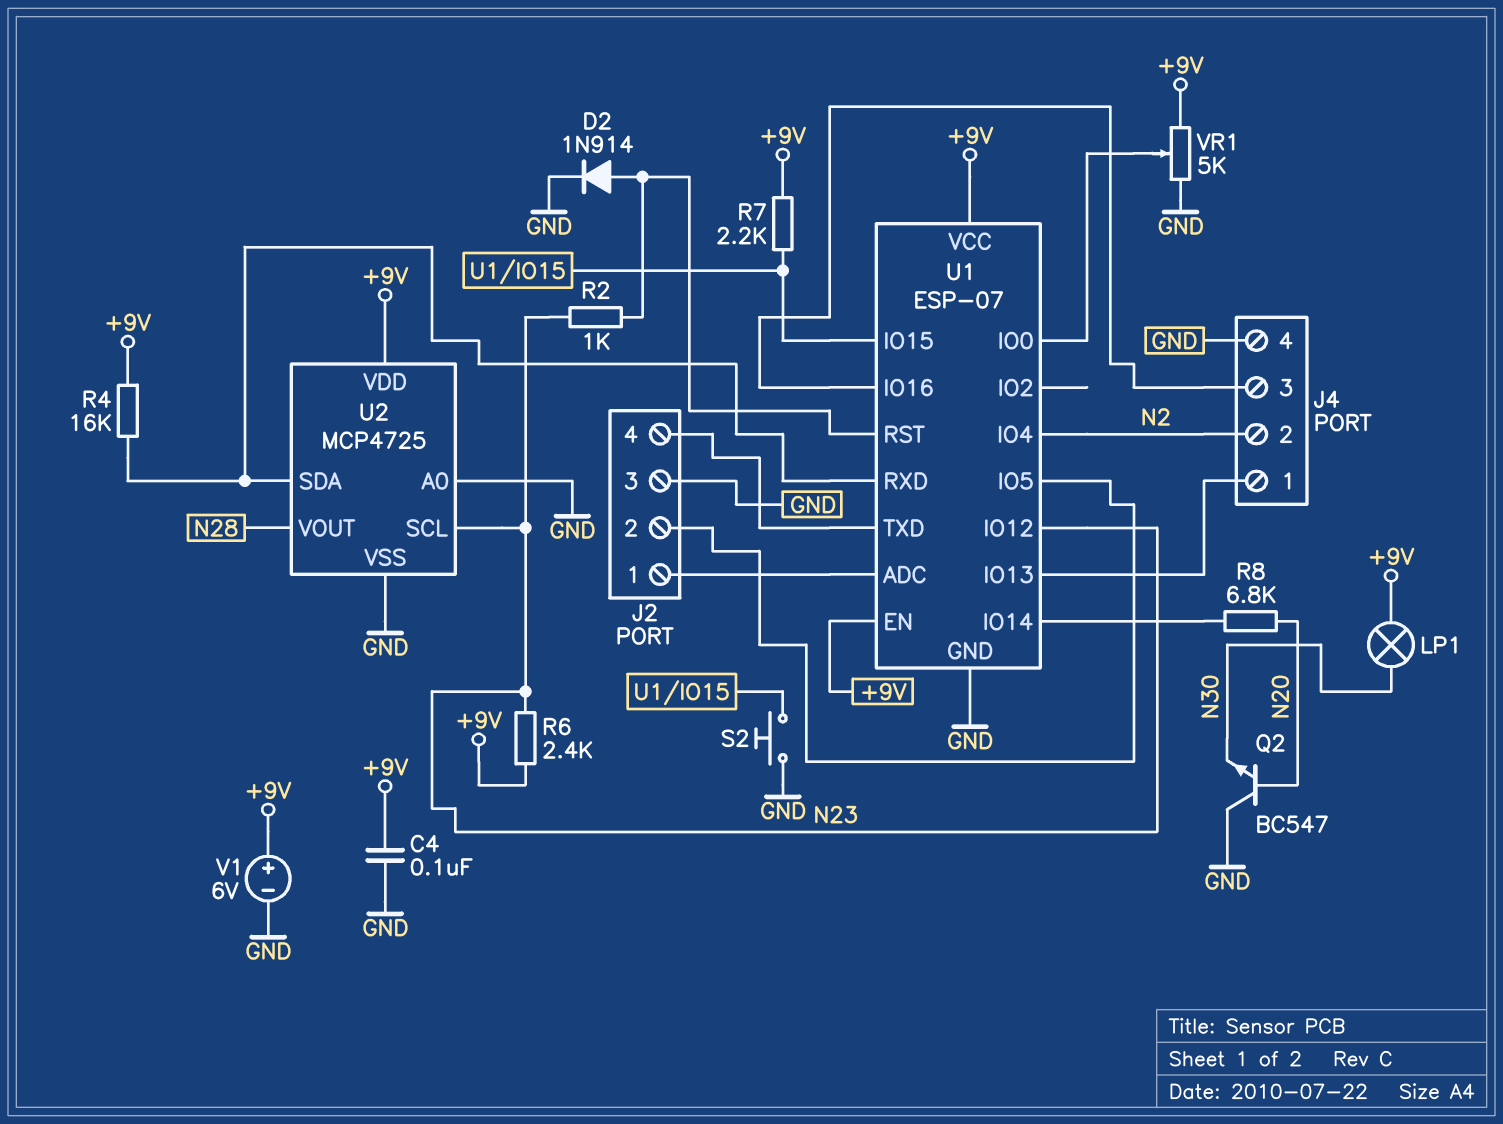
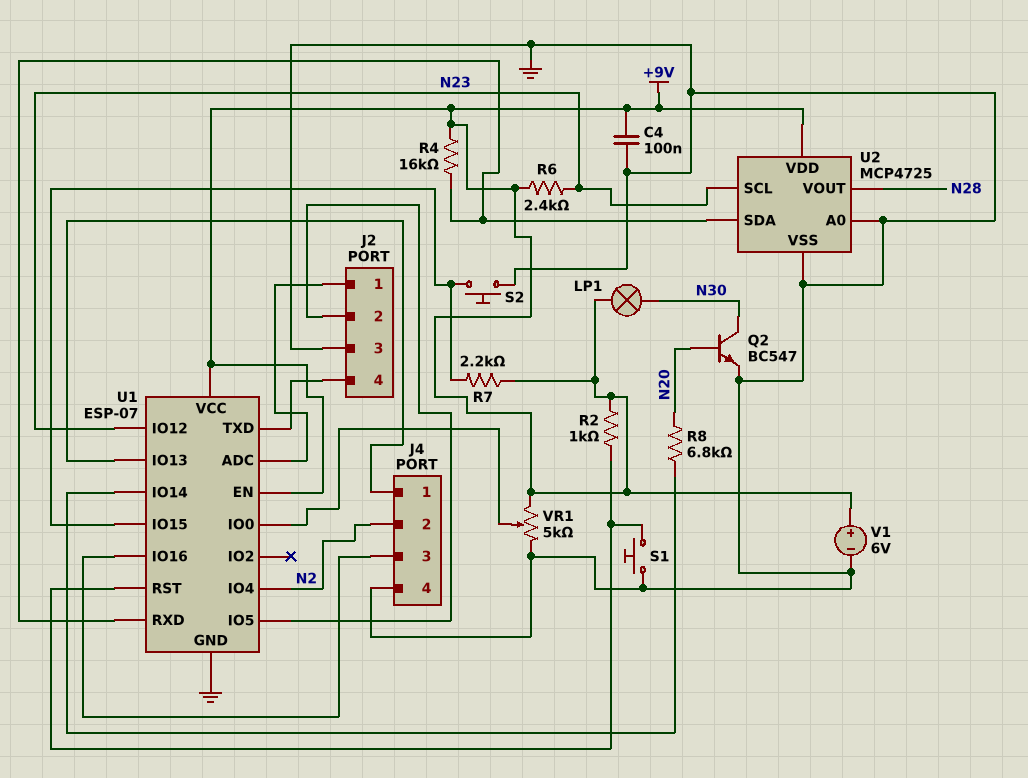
D2: diode 1N914 (A U1/RST, K GND) -> none
Q2: NPN BC547 (B N20, C GND, E N30) -> NPN BC547 (B N20, C N30, E GND)
R2: 1k (N23, U1/RST) -> 1k (+9V, U1/RST)
S1: none -> button (GND, U1/RST)

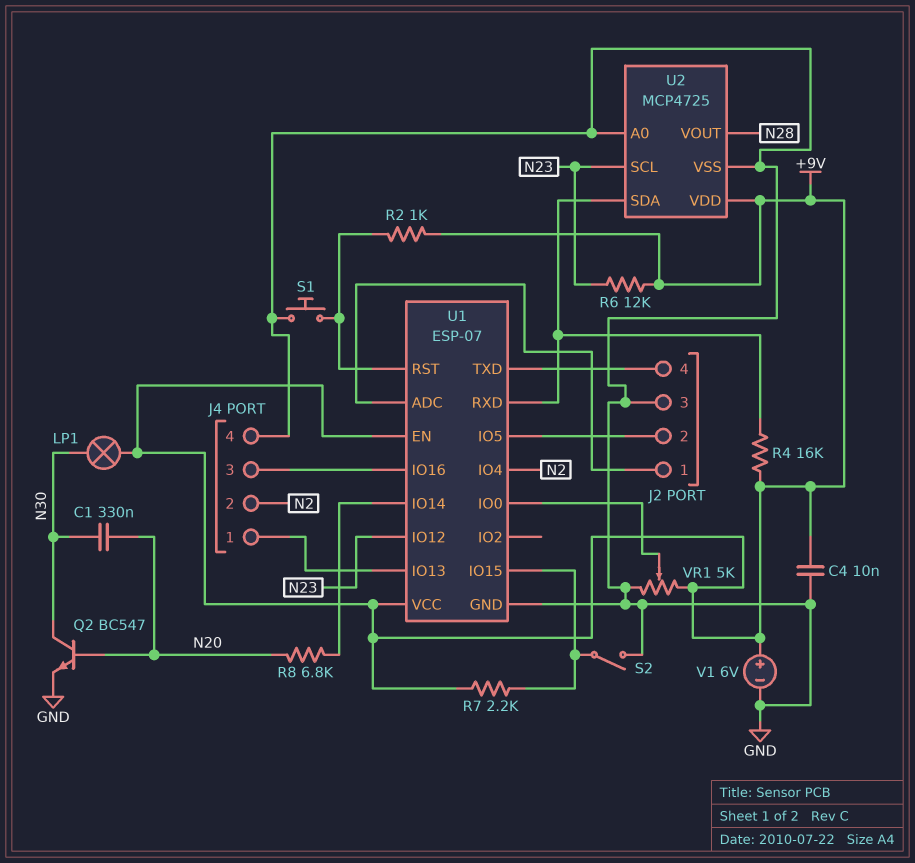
C1: none -> 330nF (N20, N30)
C4: 100nF (+9V, GND) -> 10nF (+9V, GND)
R6: 2.4k (+9V, N23) -> 12k (+9V, N23)
S2: button (GND, U1/IO15) -> switch (GND, U1/IO15)

